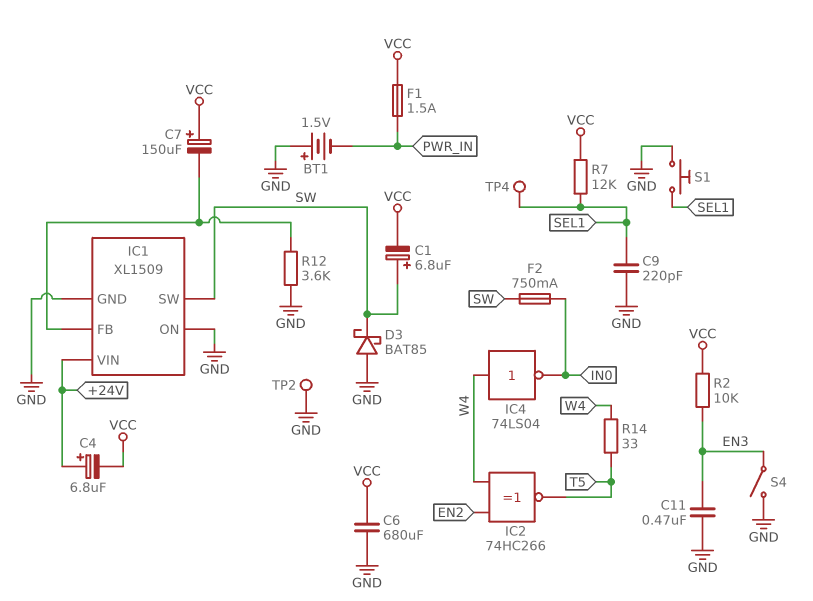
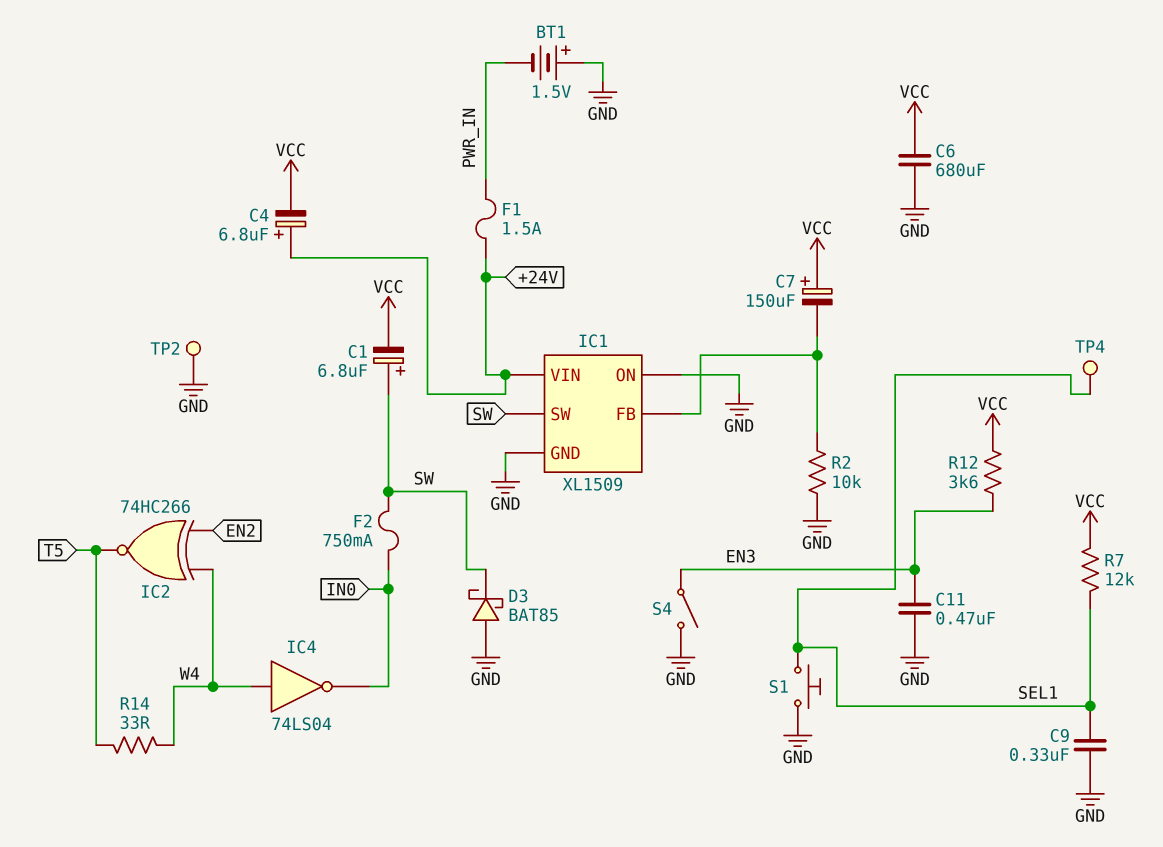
C9: 220pF (GND, SEL1) -> 330nF (GND, SEL1)
F1: 1.5A (PWR_IN, VCC) -> 1.5A (+24V, PWR_IN)
R2: 10k (EN3, VCC) -> 10k (GND, IC1/FB)
R12: 3.6k (GND, IC1/FB) -> 3.6k (EN3, VCC)

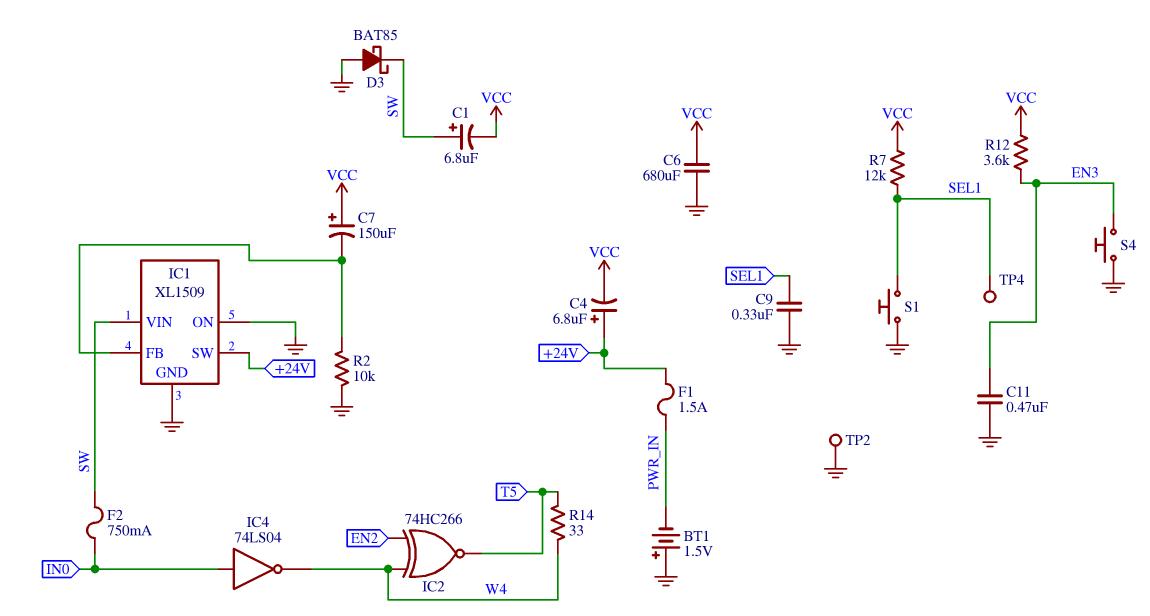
IC1 pin SW: SW -> +24V
IC1 pin VIN: +24V -> SW
IC4: NOT 74LS04 (in W4, out IN0) -> NOT 74LS04 (in IN0, out W4)
S4: switch (EN3, GND) -> button (EN3, GND)

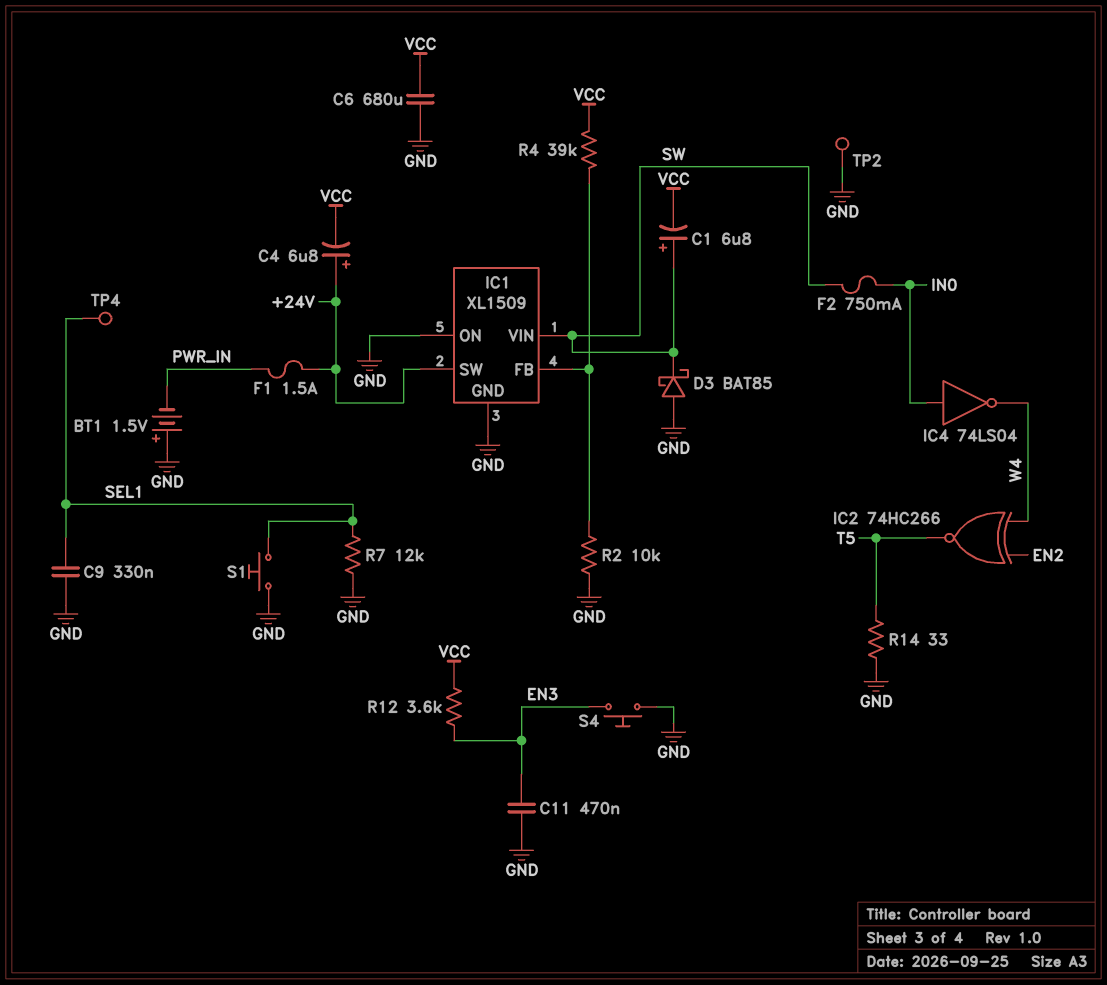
C7: 150uF (plus VCC, minus IC1/FB) -> none
R4: none -> 39k (IC1/FB, VCC)
R7: 12k (SEL1, VCC) -> 12k (GND, SEL1)
R14: 33 (T5, W4) -> 33 (GND, T5)

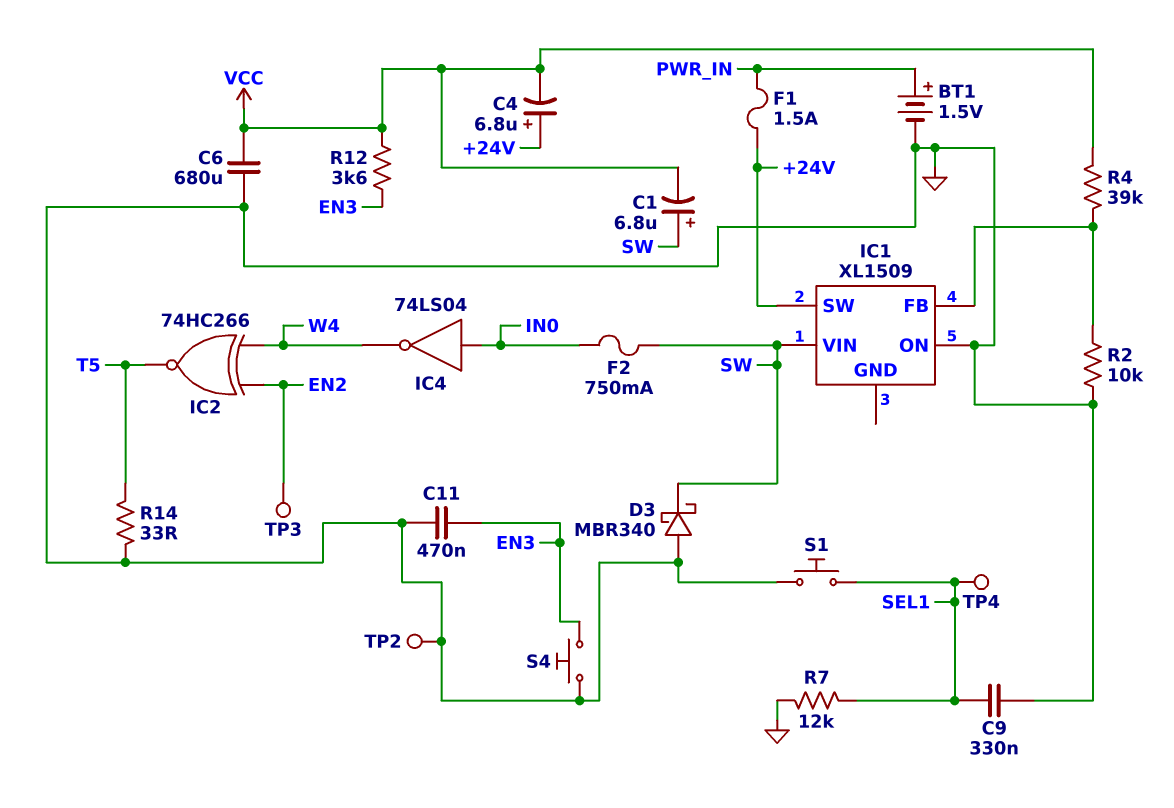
BT1: 1.5V (plus GND, minus PWR_IN) -> 1.5V (plus PWR_IN, minus GND)
D3: schottky BAT85 (A GND, K SW) -> schottky MBR340 (A GND, K SW)
IC1 pin GND: GND -> none
TP3: none -> test point (EN2)

